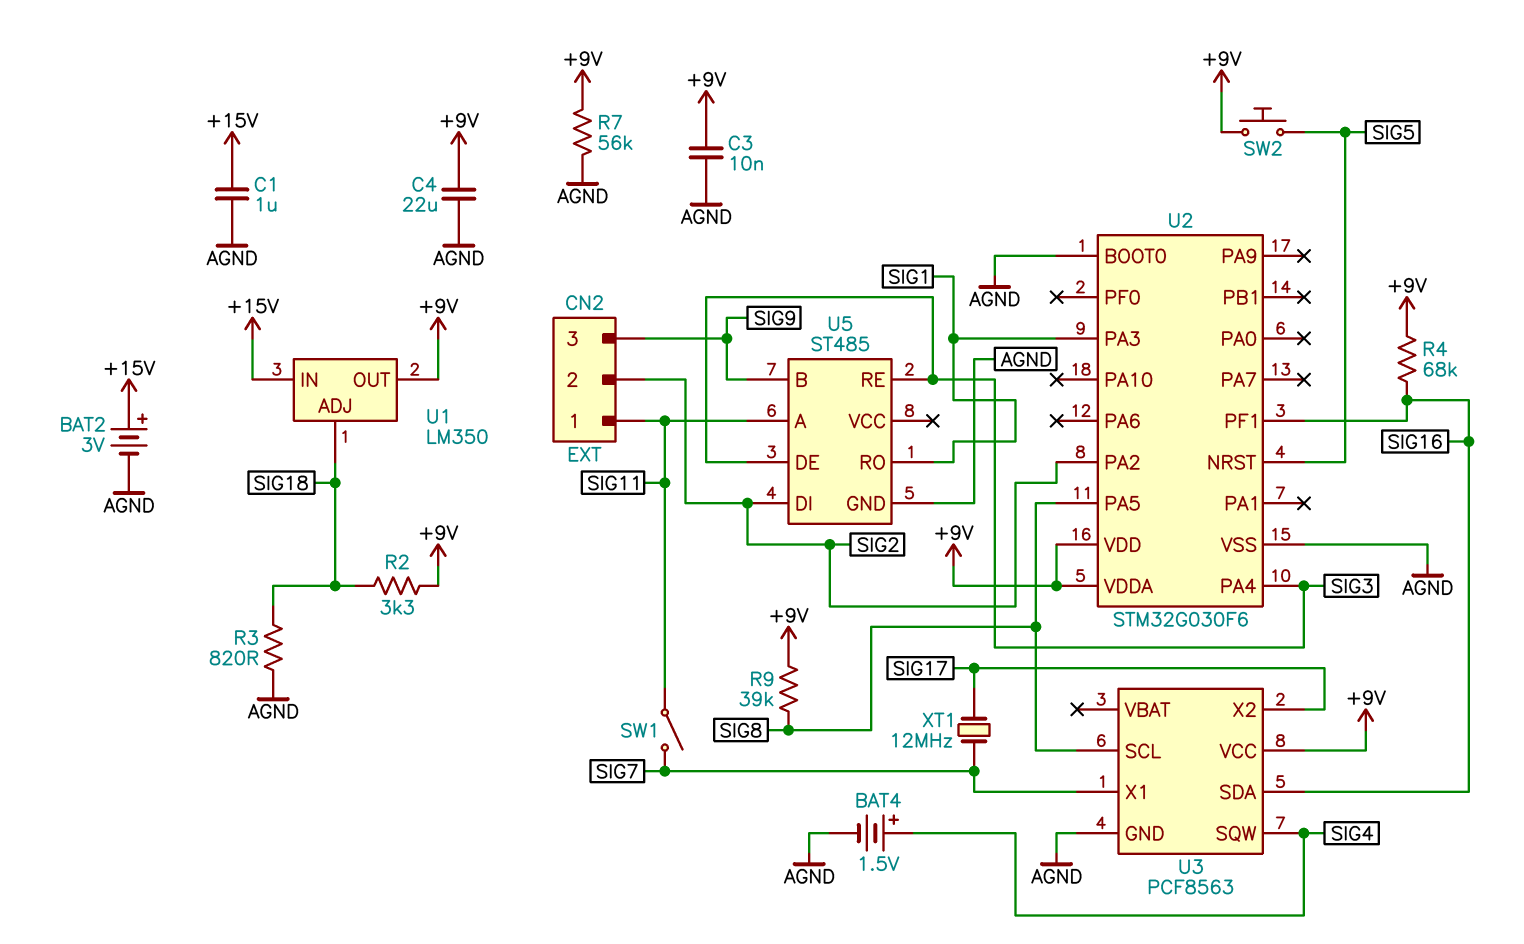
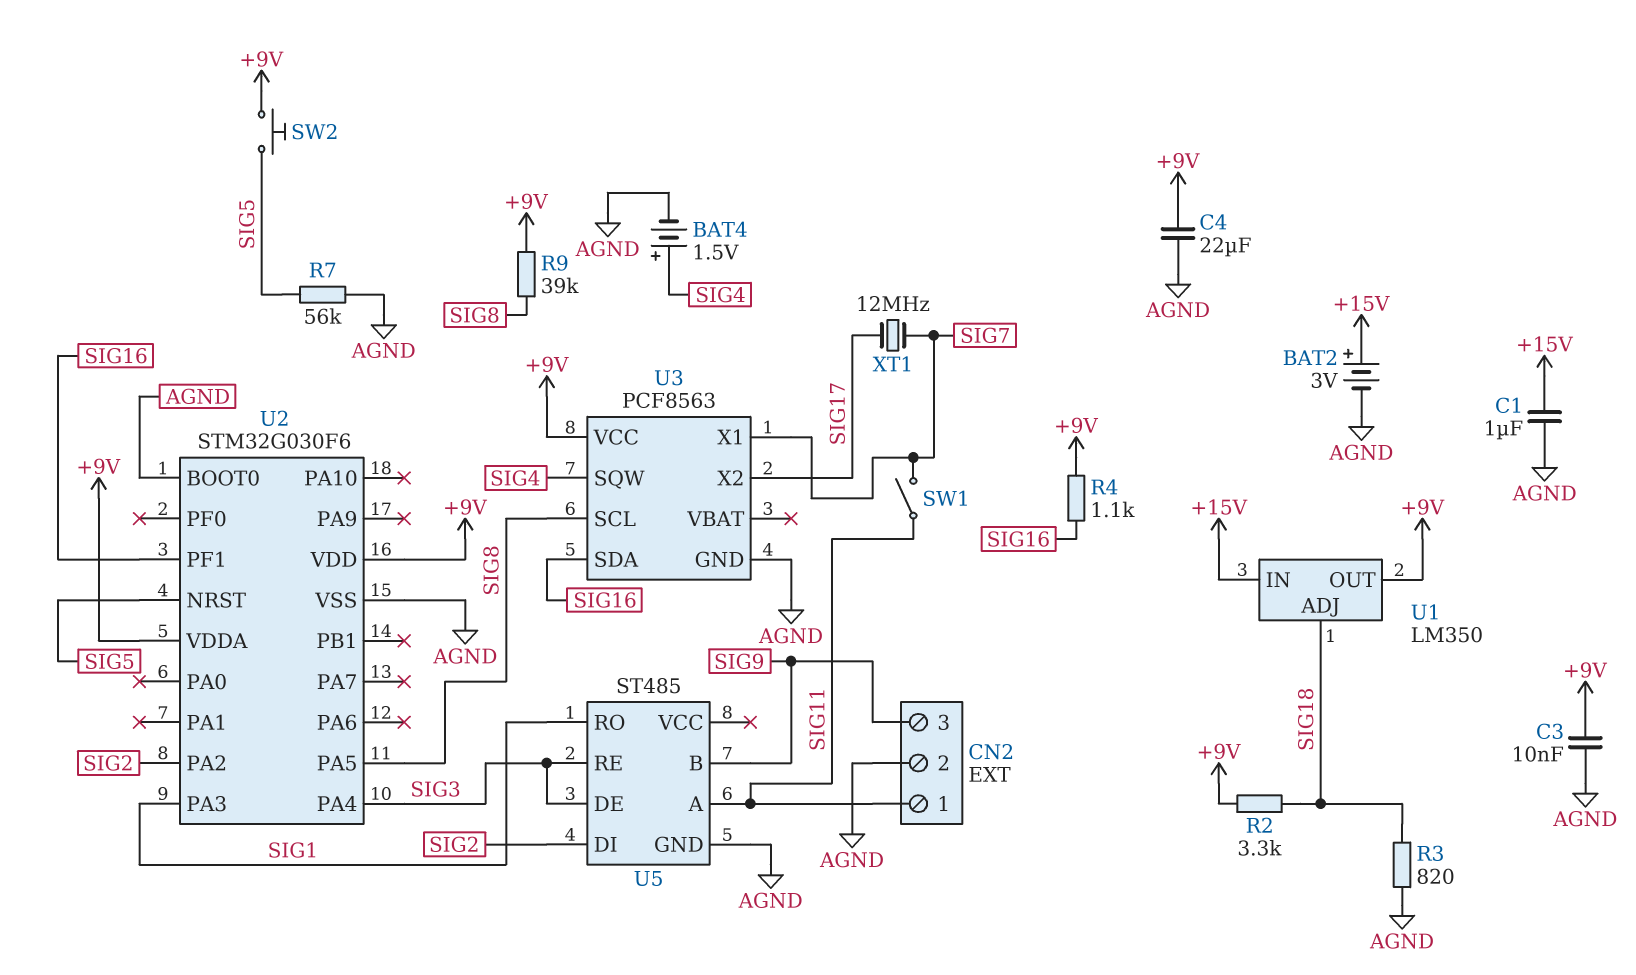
CN2 pin 2: SIG2 -> AGND
R4: 68k (+9V, SIG16) -> 1.1k (+9V, SIG16)
R7: 56k (+9V, AGND) -> 56k (AGND, SIG5)

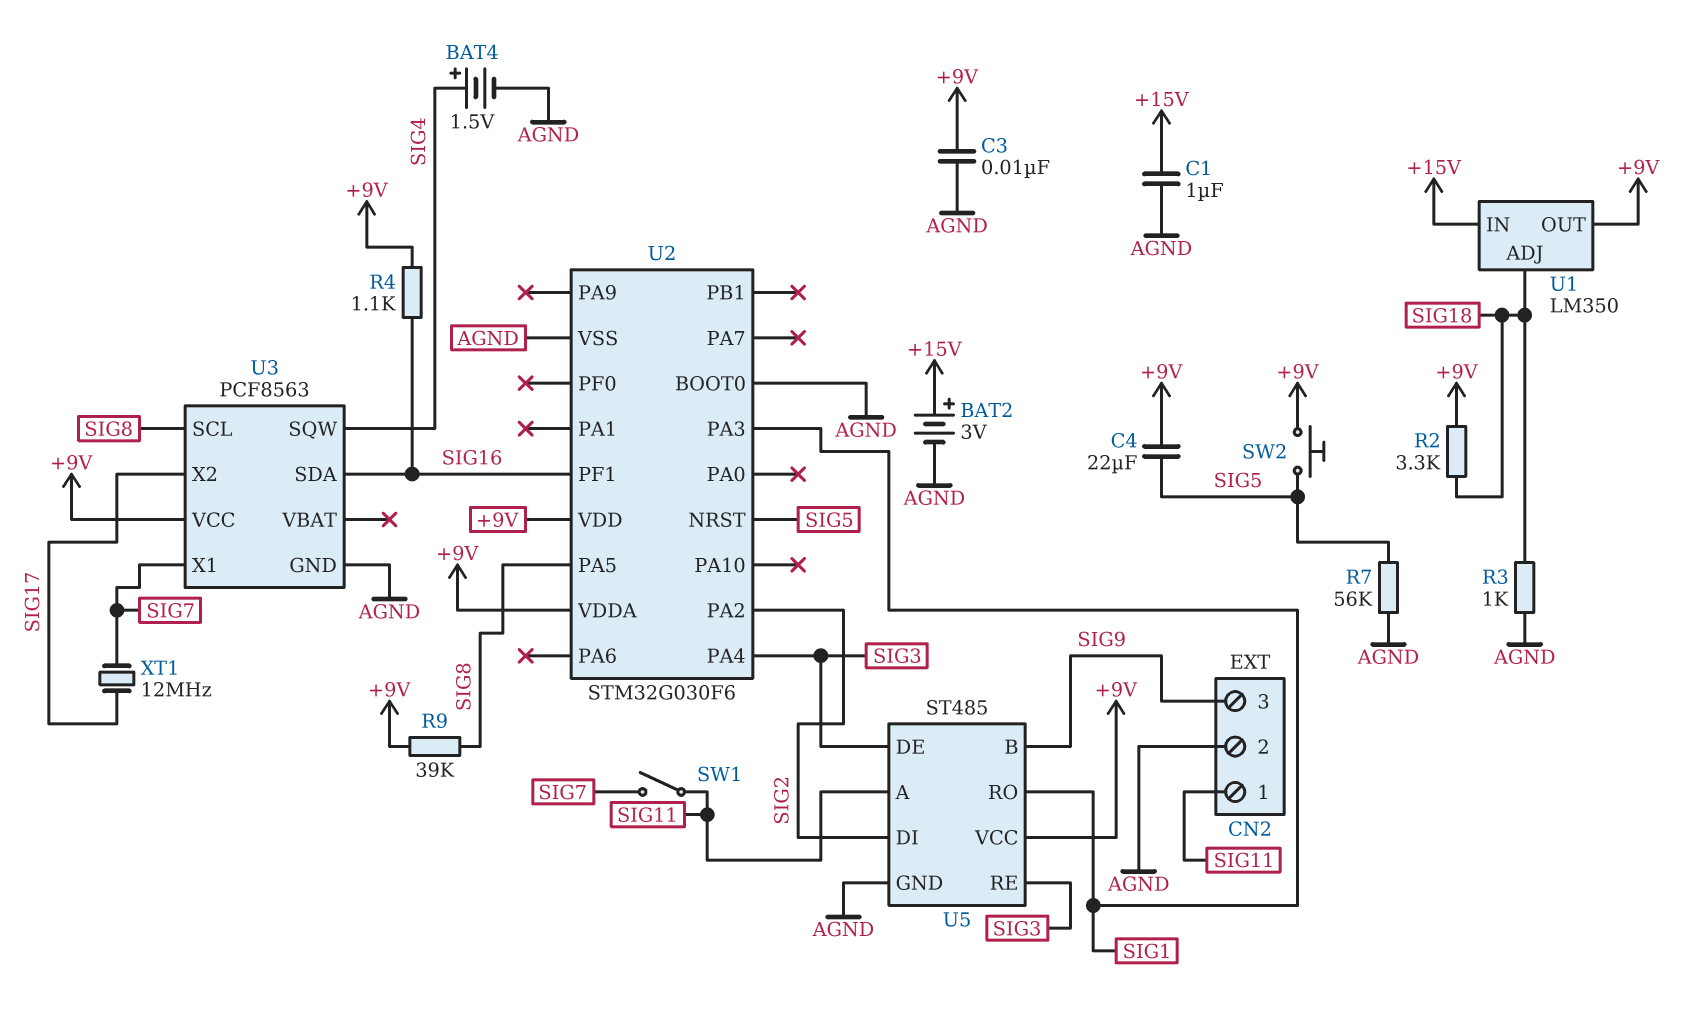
C4: 22uF (+9V, AGND) -> 22uF (+9V, SIG5)
R3: 820 (AGND, SIG18) -> 1k (AGND, SIG18)
U5 pin VCC: none -> +9V

